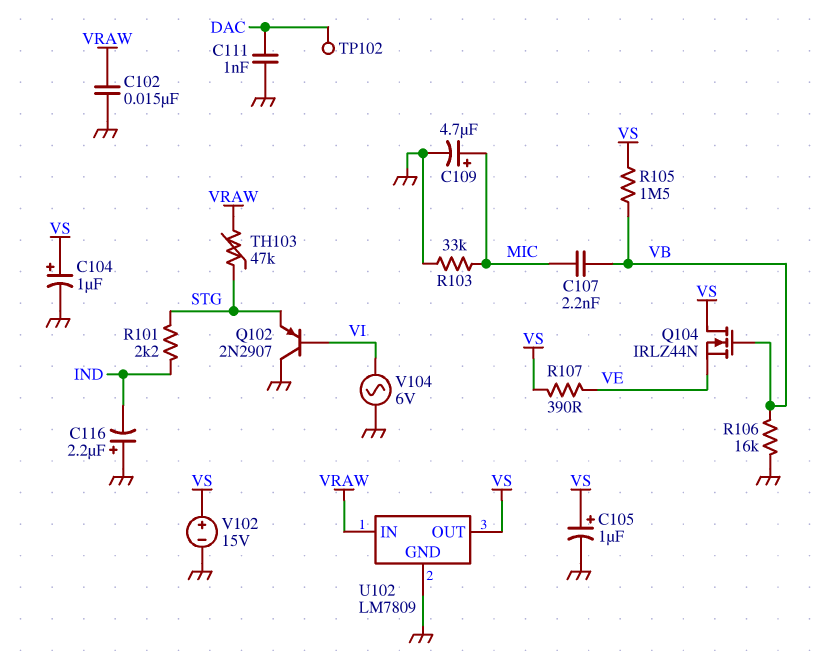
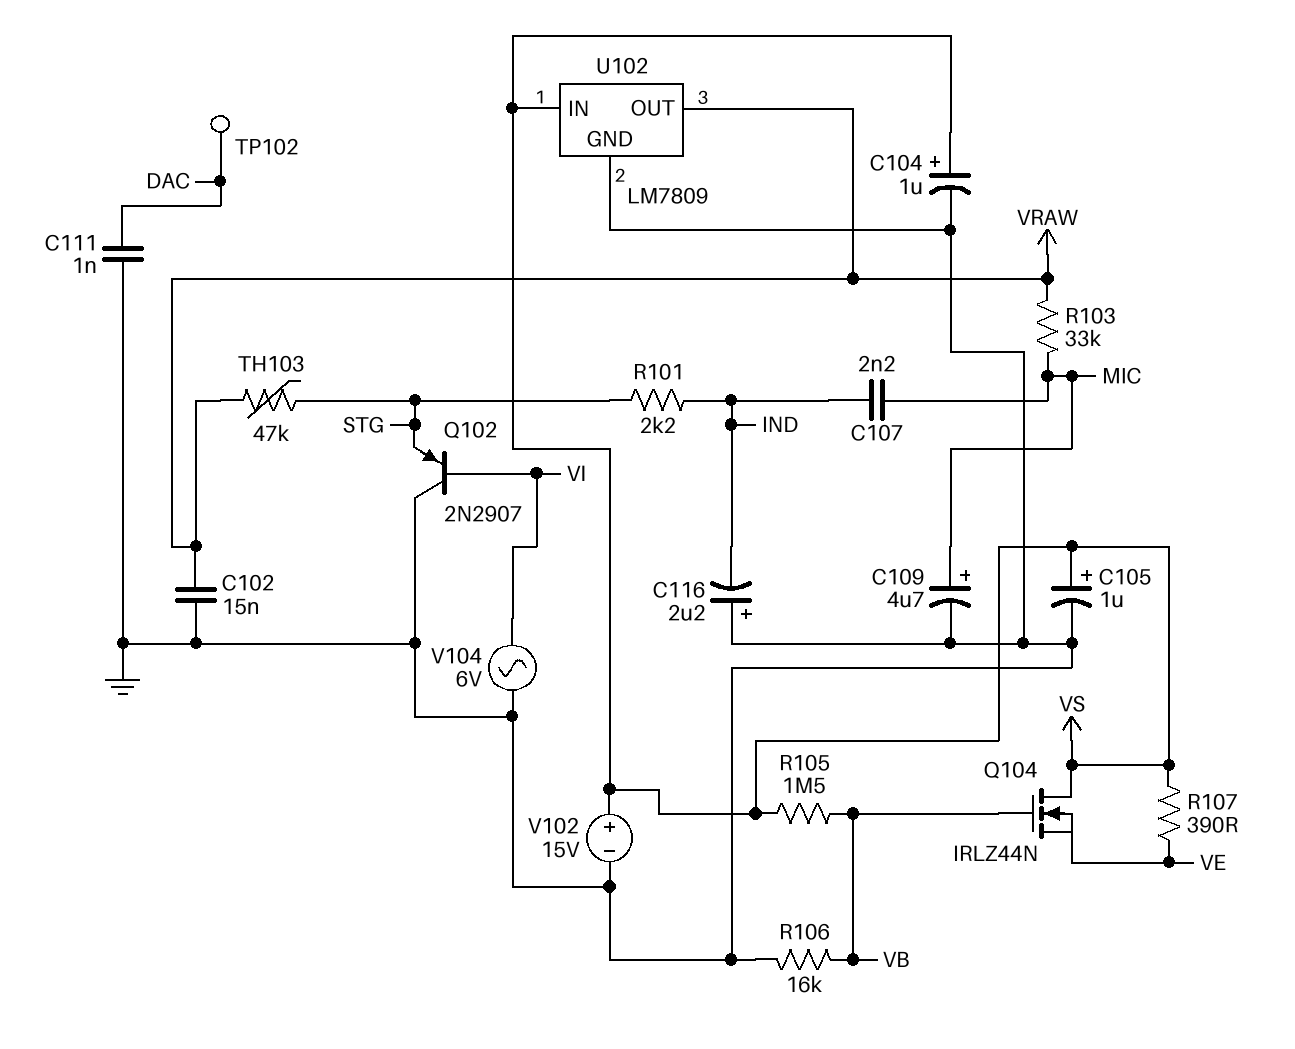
C107: 2.2nF (MIC, VB) -> 2.2nF (IND, MIC)
R103: 33k (GND, MIC) -> 33k (MIC, VRAW)
U102 pin IN: VRAW -> VS
U102 pin OUT: VS -> VRAW

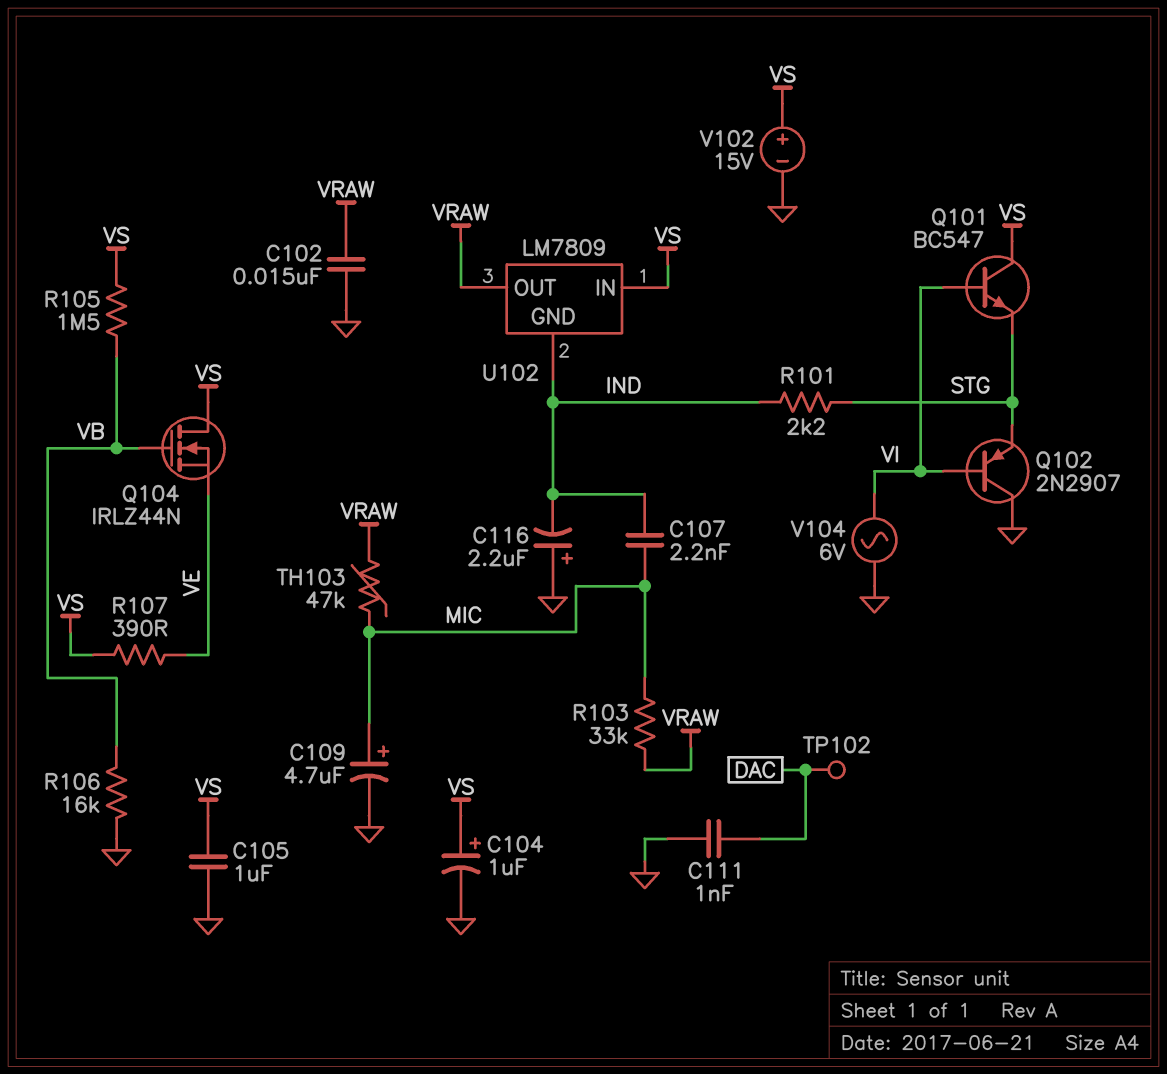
C105: 1uF (plus VS, minus GND) -> 1uF (GND, VS)
Q101: none -> NPN BC547 (B VI, C VS, E STG)
TH103: 47k (STG, VRAW) -> 47k (MIC, VRAW)
U102 pin GND: GND -> IND

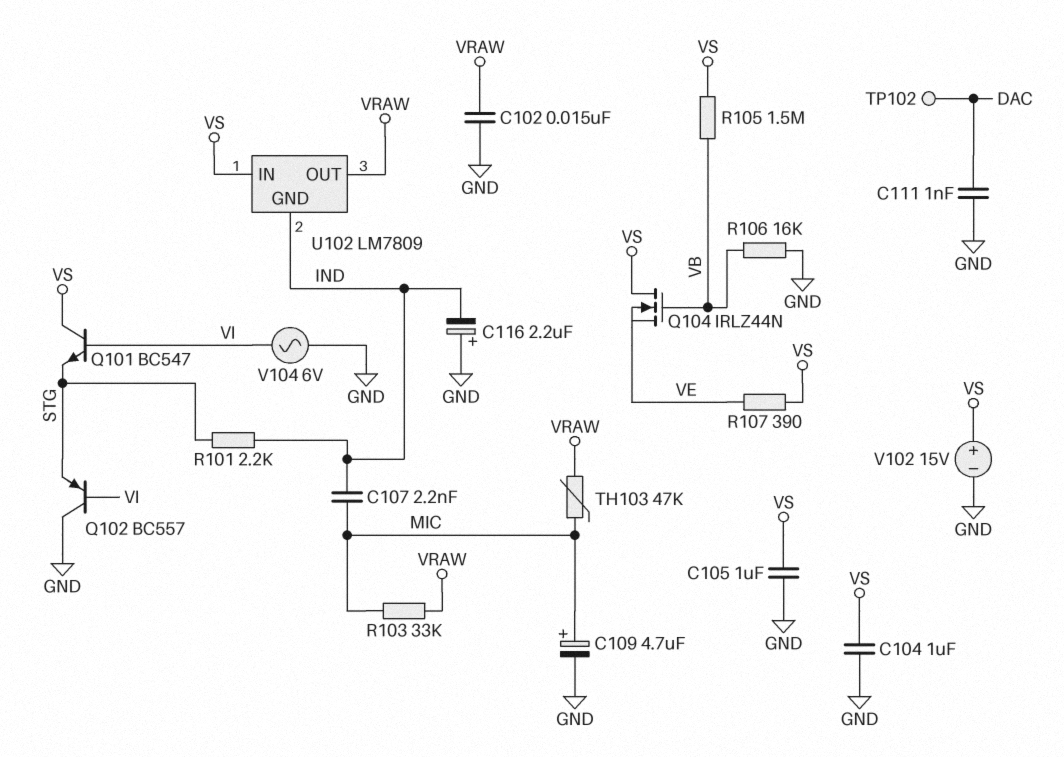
C104: 1uF (plus VS, minus GND) -> 1uF (GND, VS)
Q102: PNP 2N2907 (B VI, C GND, E STG) -> PNP BC557 (B VI, C GND, E STG)

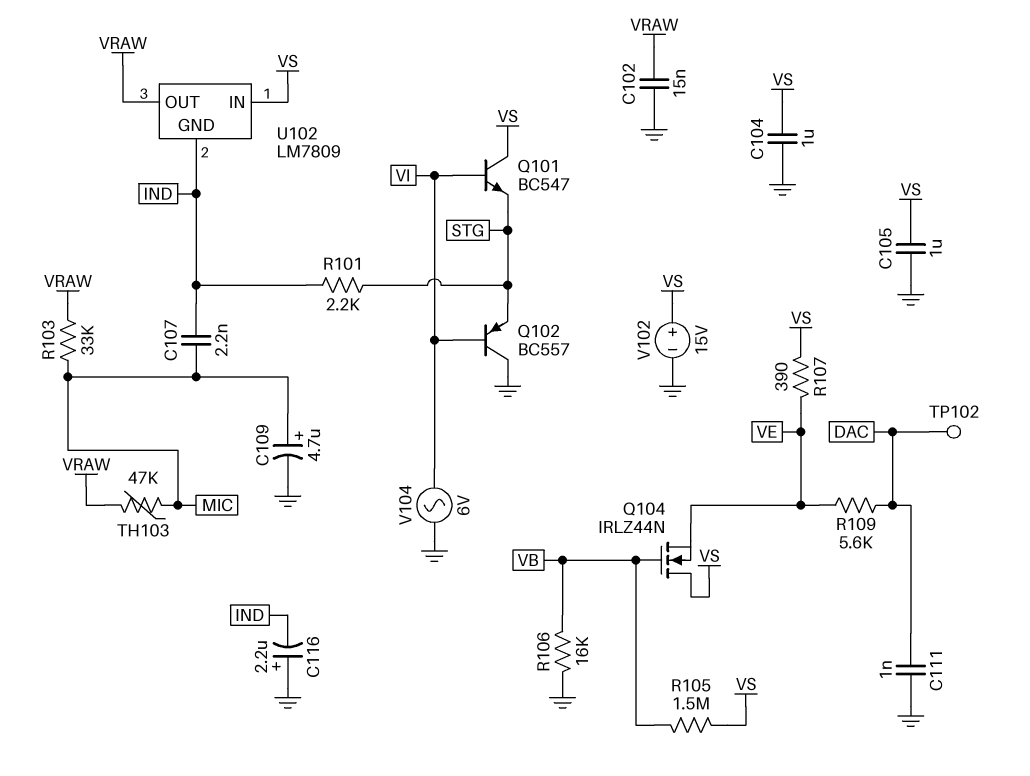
R109: none -> 5.6k (DAC, VE)

